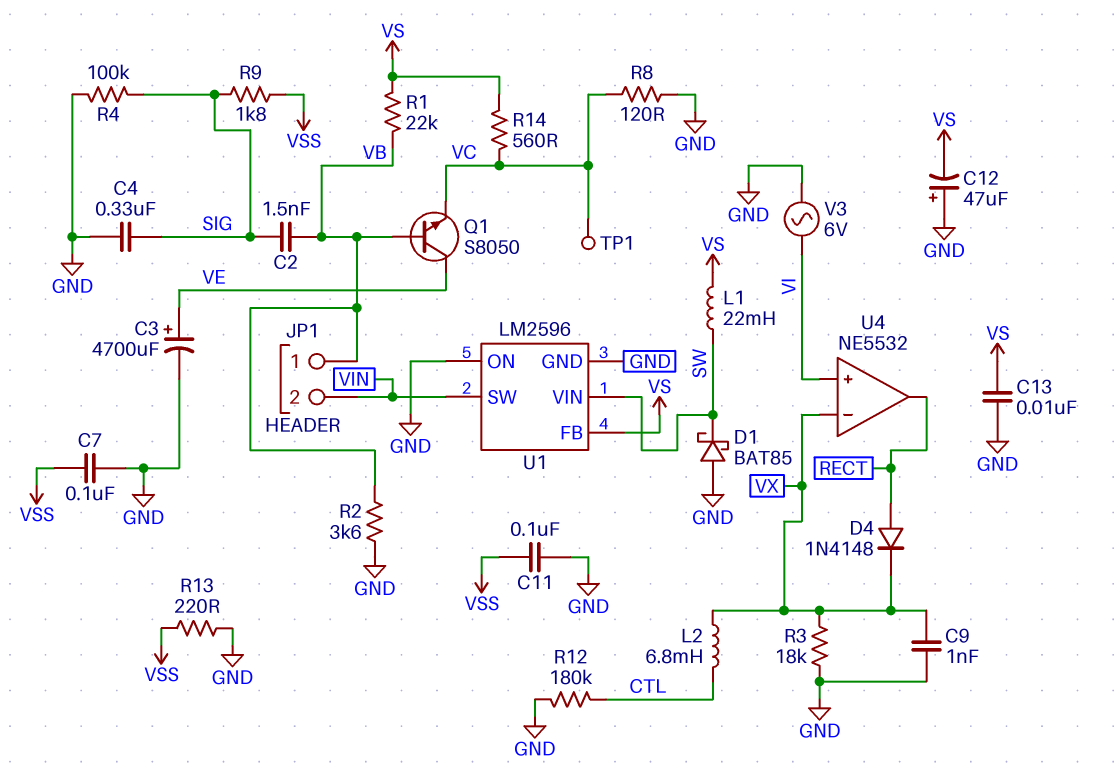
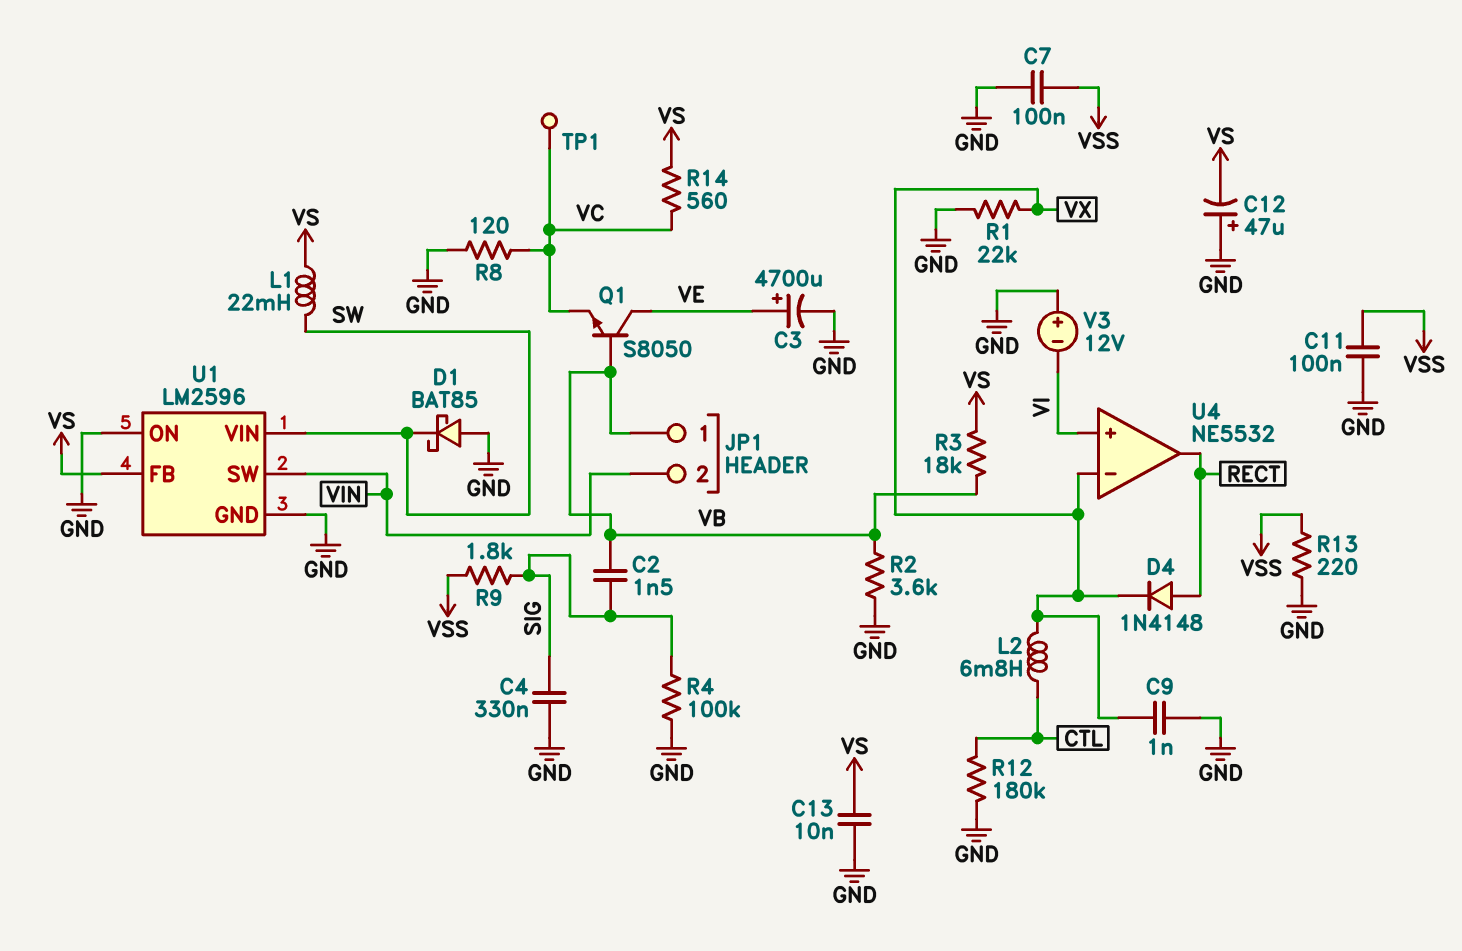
R1: 22k (VB, VS) -> 22k (GND, VX)
R3: 18k (GND, VX) -> 18k (VB, VS)
V3: AC 6V (GND, VI) -> 12V (plus GND, minus VI)

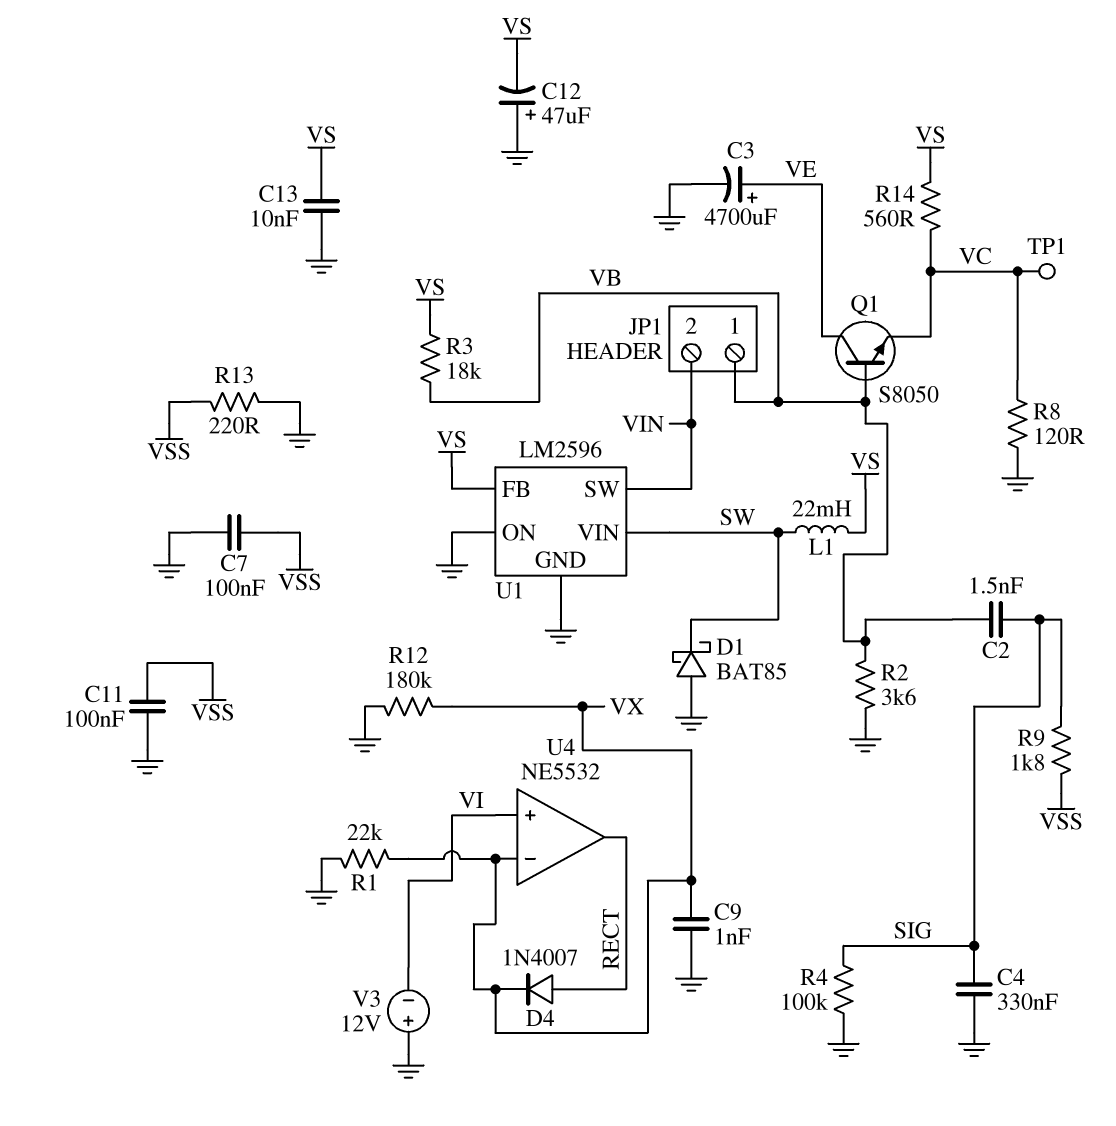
D4: diode 1N4148 (A RECT, K VX) -> diode 1N4007 (A RECT, K VX)
L2: 6.8mH (CTL, VX) -> none
R12: 180k (CTL, GND) -> 180k (GND, VX)

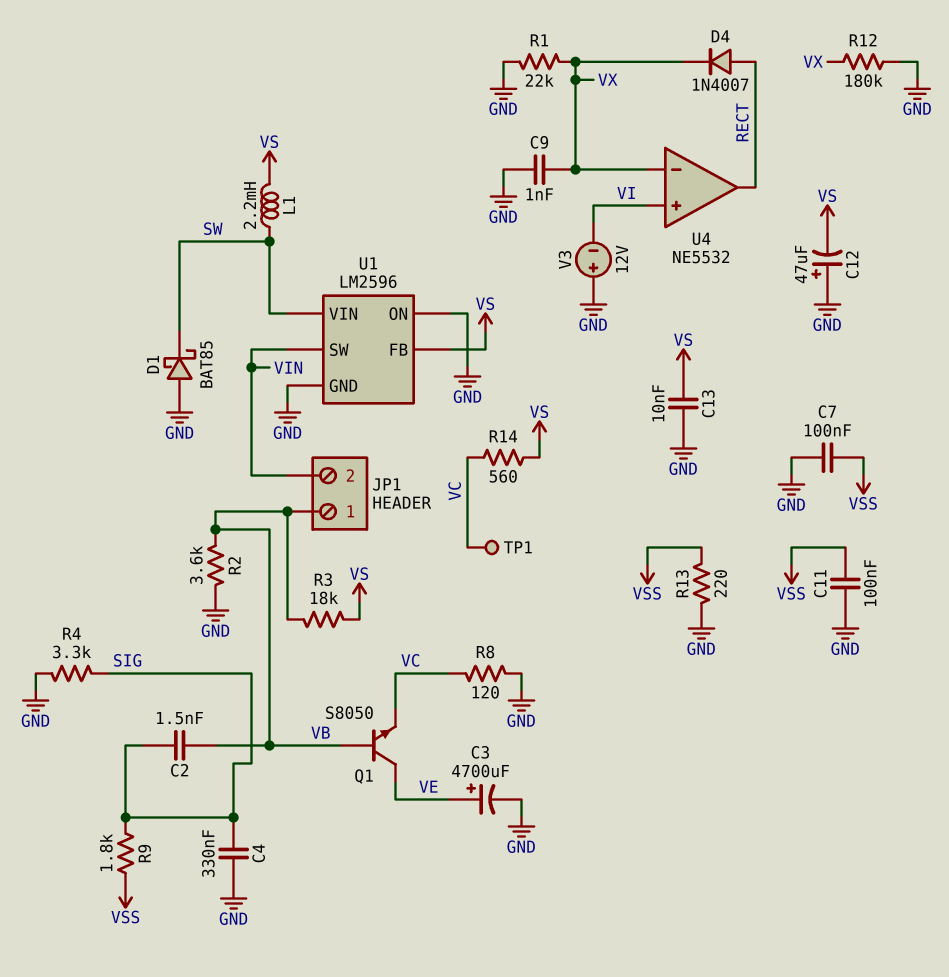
L1: 22mH (SW, VS) -> 2.2mH (SW, VS)
R4: 100k (GND, SIG) -> 3.3k (GND, SIG)

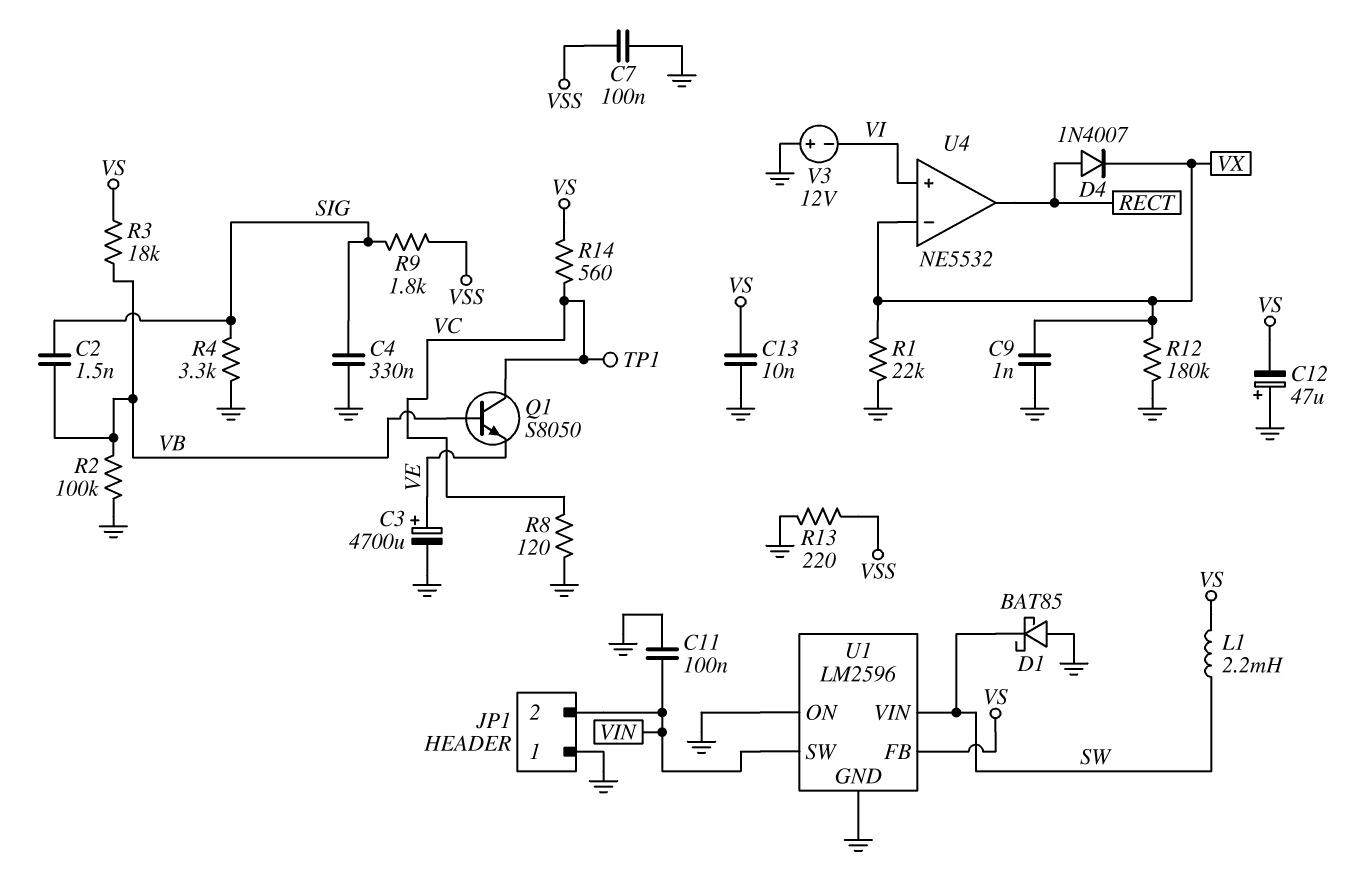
C11: 100nF (GND, VSS) -> 100nF (GND, VIN)
JP1 pin 1: VB -> GND
Q1: NPN S8050 (B VB, C VE, E VC) -> NPN S8050 (B VB, C VC, E VE)
R2: 3.6k (GND, VB) -> 100k (GND, VB)

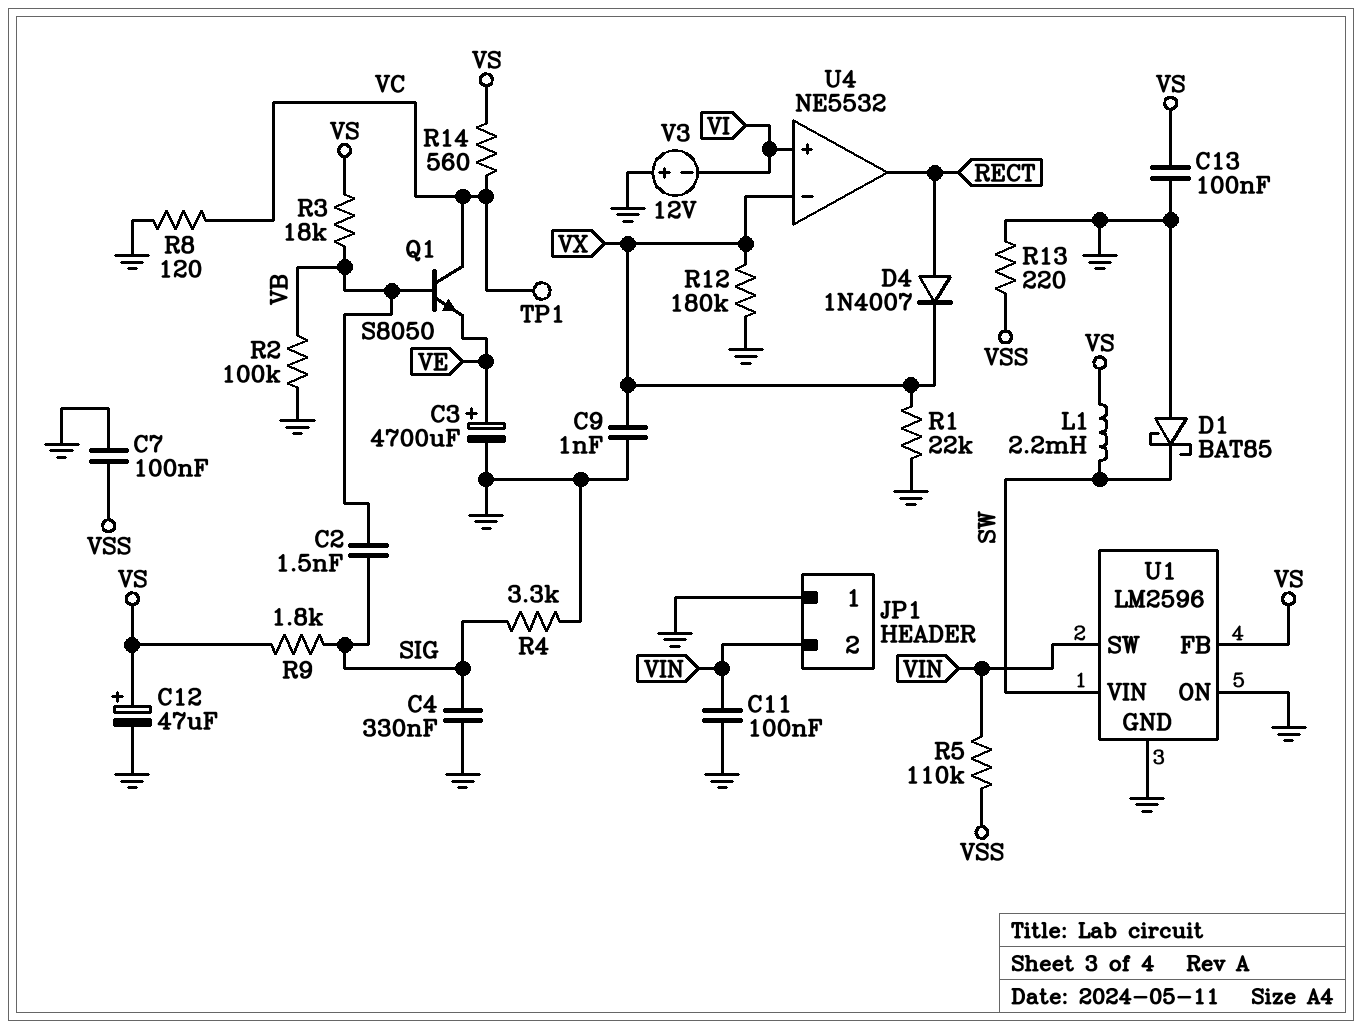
C12: 47uF (plus GND, minus VS) -> 47uF (plus VS, minus GND)
C13: 10nF (GND, VS) -> 100nF (GND, VS)
R5: none -> 110k (VIN, VSS)
R9: 1.8k (SIG, VSS) -> 1.8k (SIG, VS)

